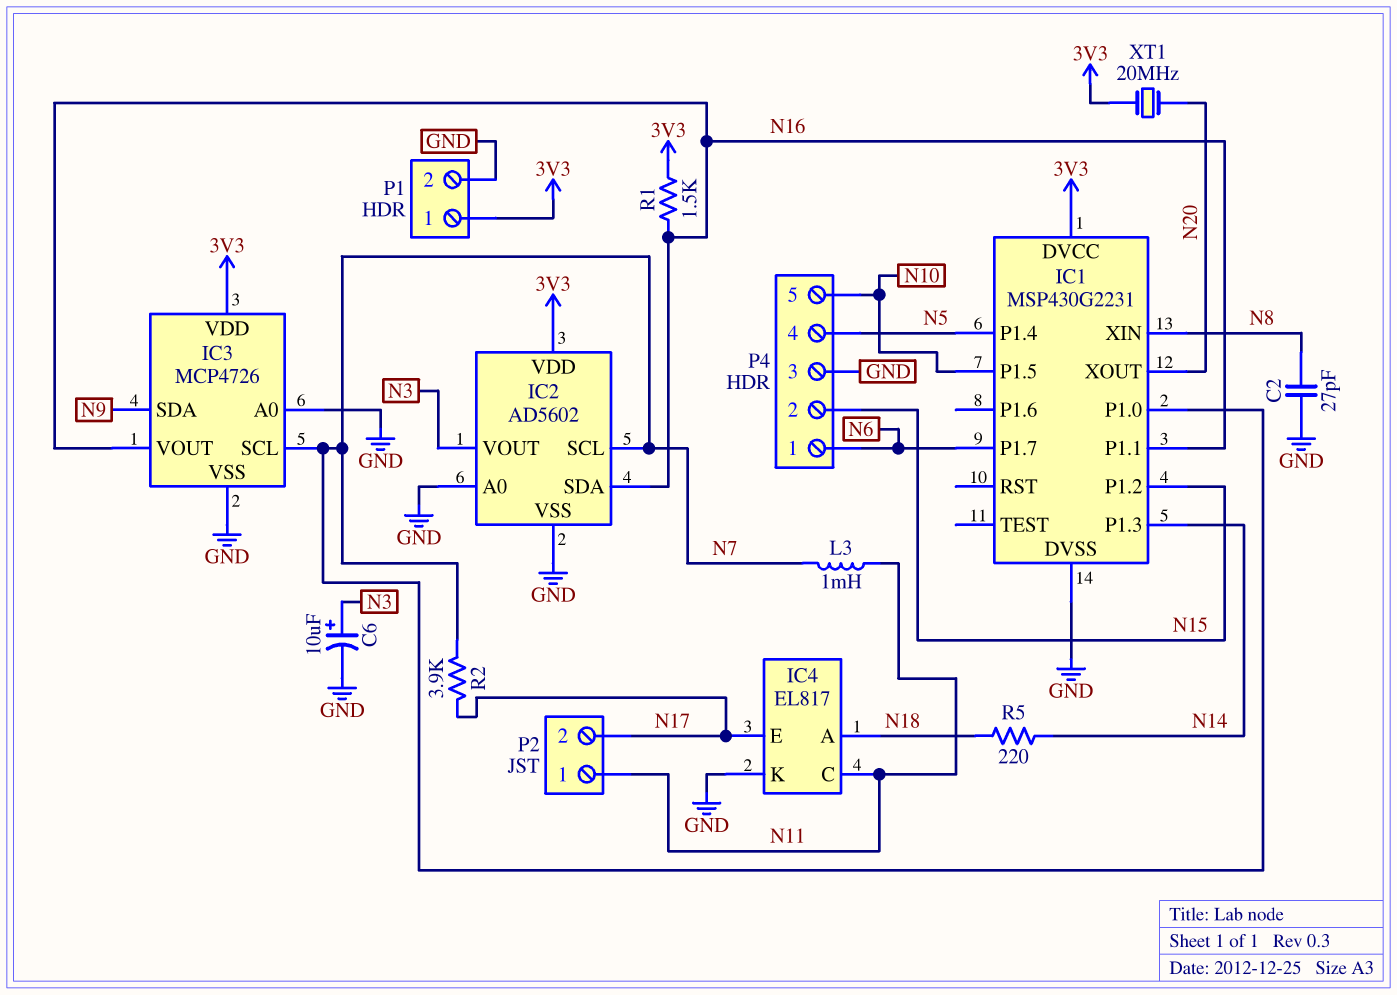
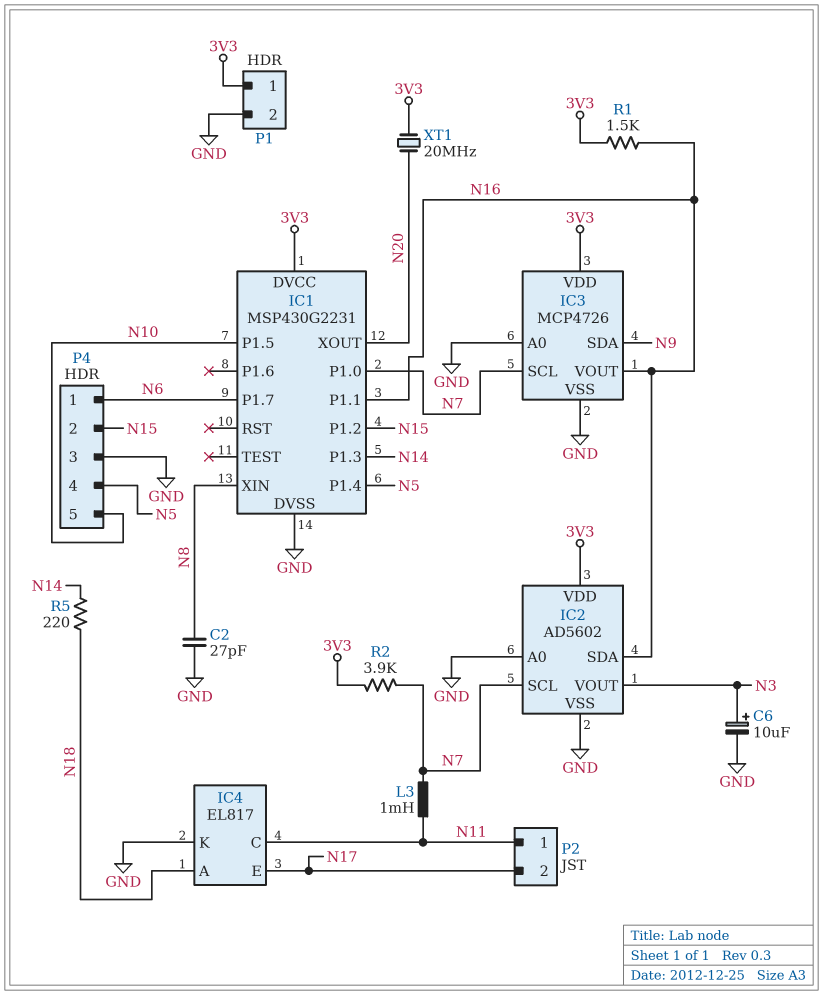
R2: 3.9k (N7, N17) -> 3.9k (3V3, N7)

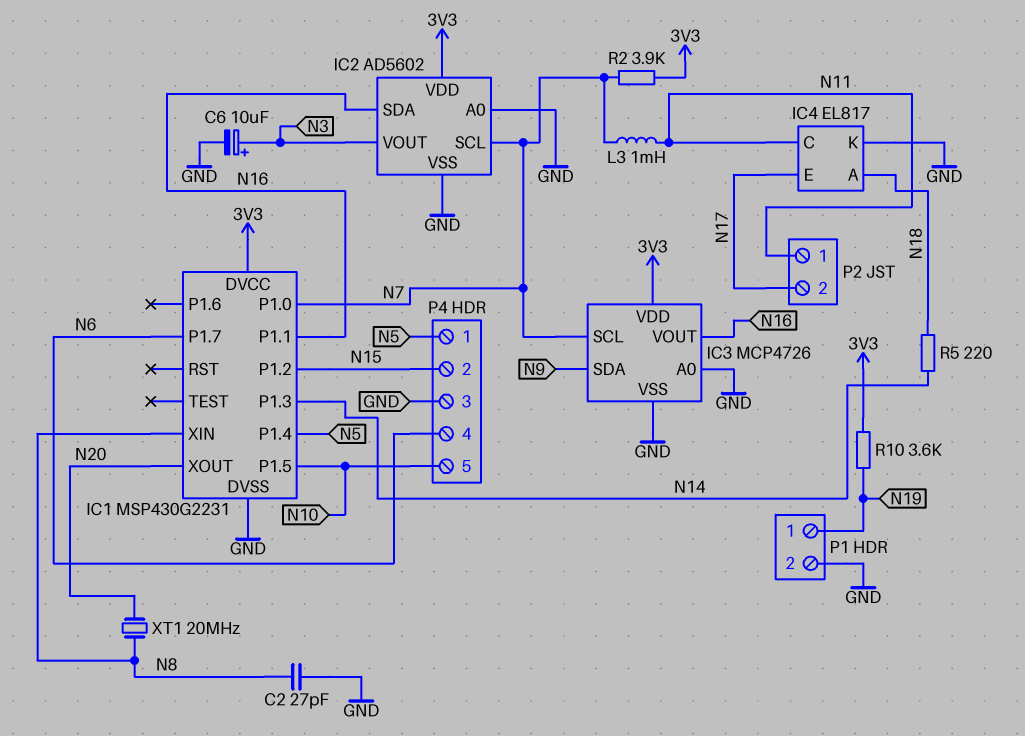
P1 pin 1: 3V3 -> N19
P4 pin 1: N6 -> N5
P4 pin 4: N5 -> N6
R1: 1.5k (3V3, N16) -> none
R10: none -> 3.6k (3V3, N19)
XT1: 20MHz (3V3, N20) -> 20MHz (N8, N20)

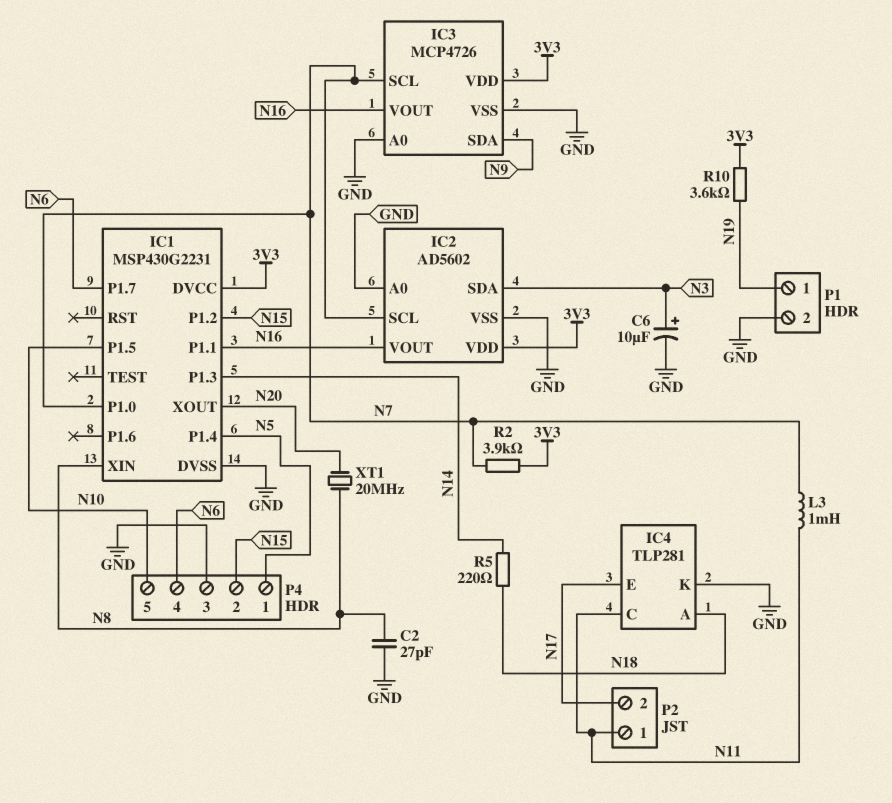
IC2 pin SDA: N16 -> N3
IC2 pin VOUT: N3 -> N16
IC4: EL817 -> TLP281

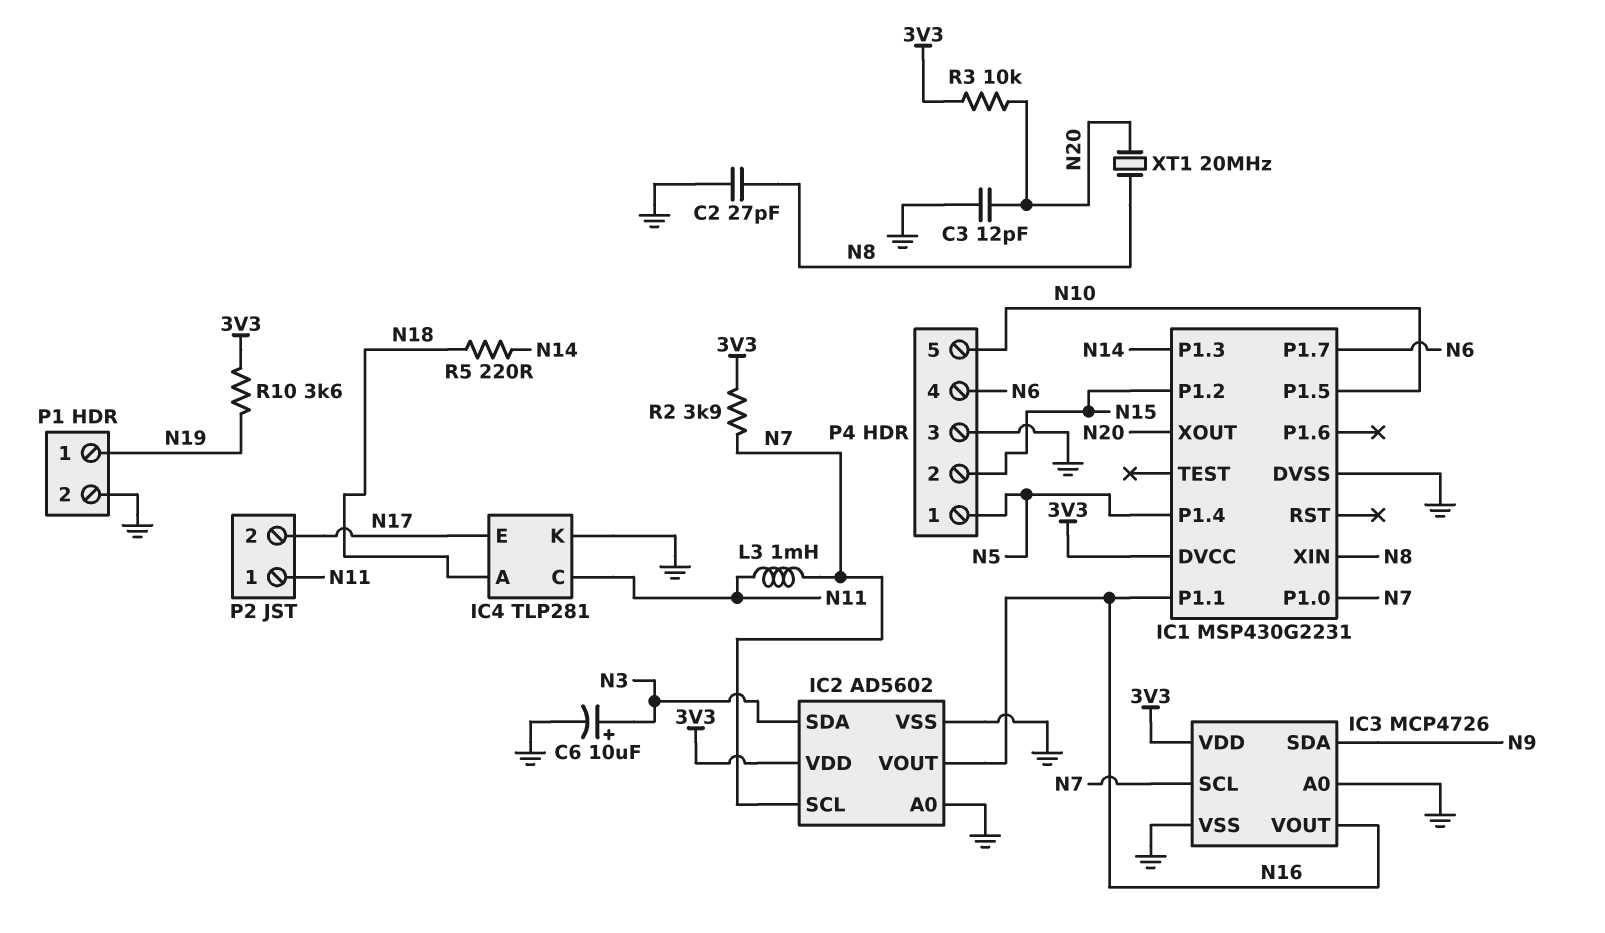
C3: none -> 12pF (GND, N20)
R3: none -> 10k (3V3, N20)

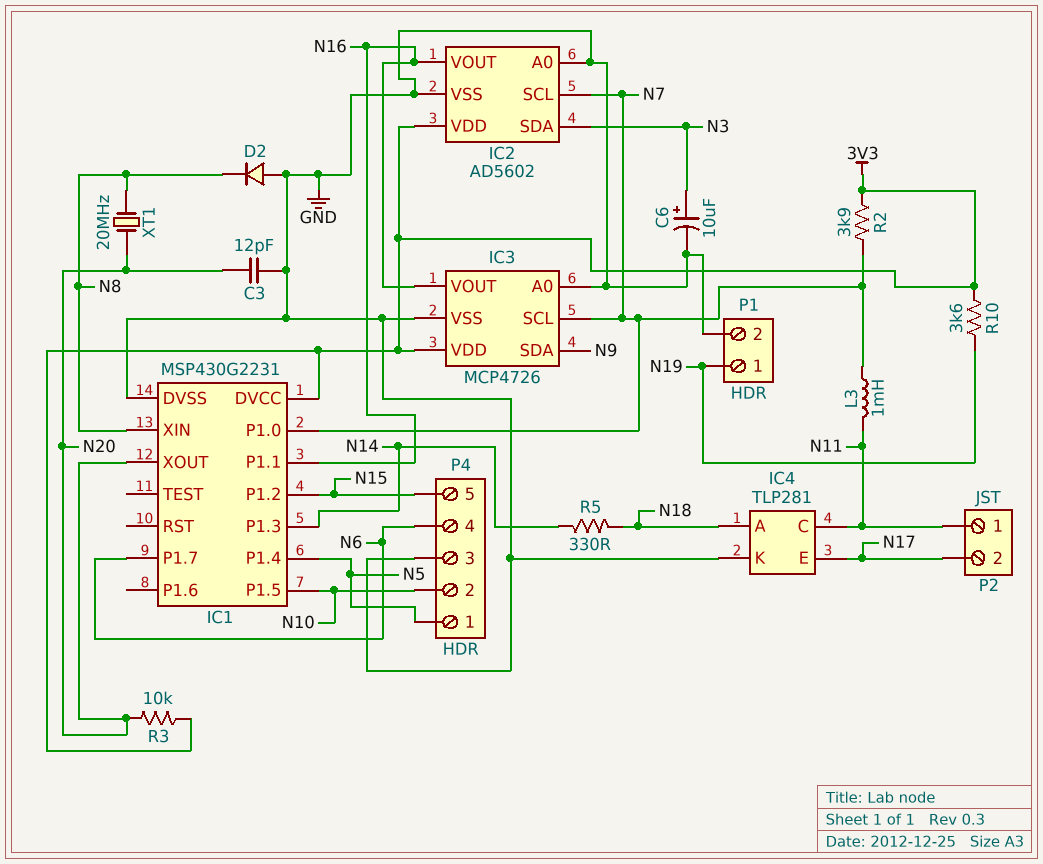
C2: 27pF (GND, N8) -> none
D2: none -> diode (A GND, K N8)
P4 pin 2: N15 -> N10
P4 pin 5: N10 -> N15
R5: 220 (N14, N18) -> 330 (N14, N18)

